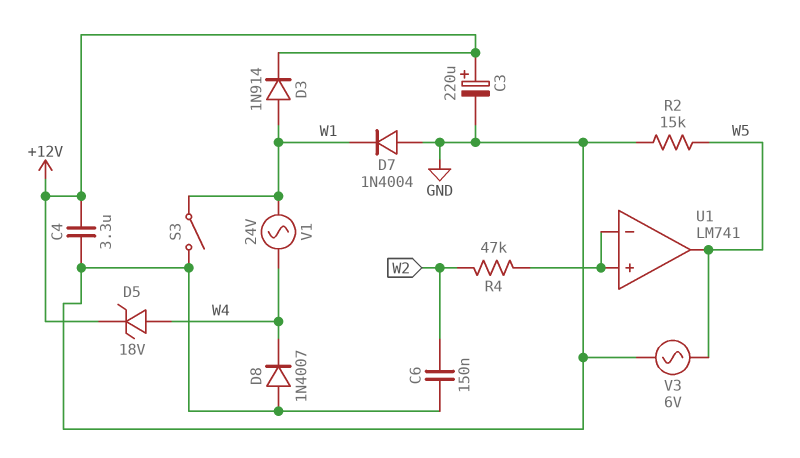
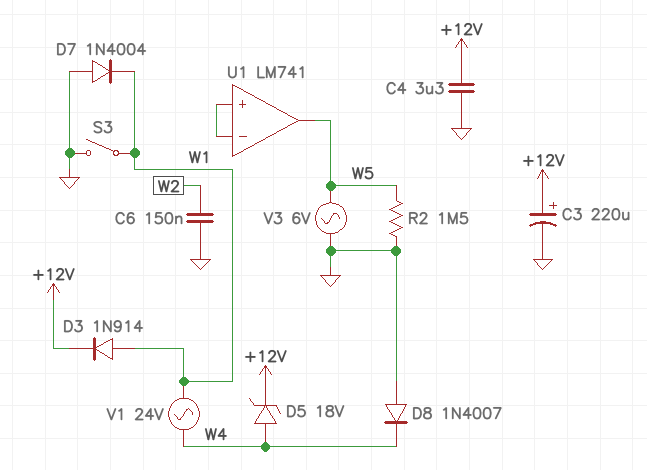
R2: 15k (GND, W5) -> 1.5M (GND, W5)
R4: 47k (U1/in+, W2) -> none

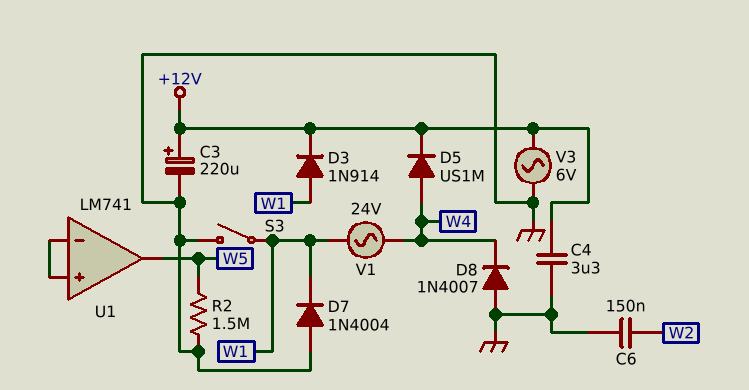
D5: zener 18V (A W4, K +12V) -> diode US1M (A W4, K +12V)
V3: AC 6V (GND, W5) -> AC 6V (+12V, GND)

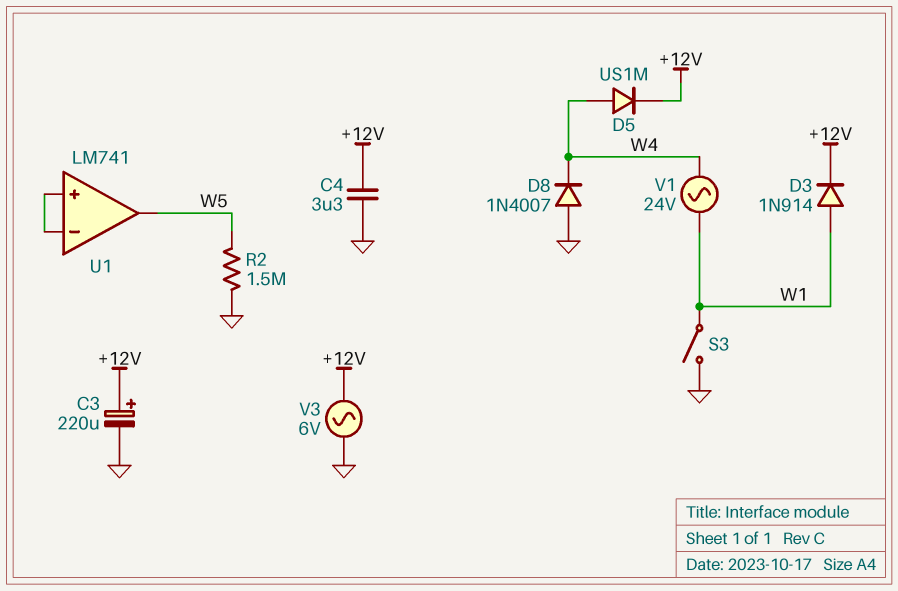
C6: 150nF (GND, W2) -> none
D7: diode 1N4004 (A GND, K W1) -> none

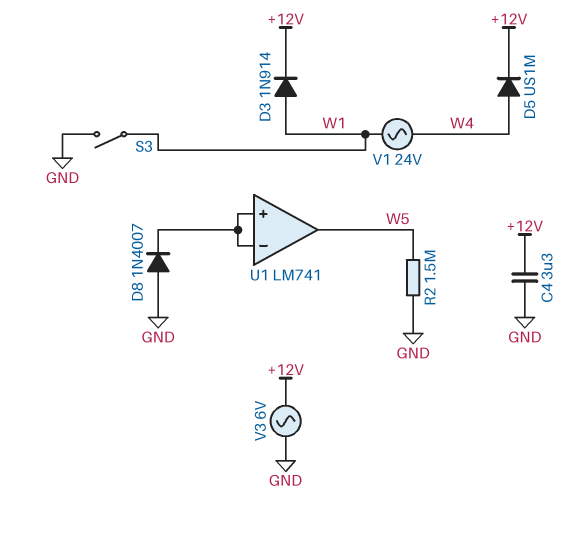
C3: 220uF (plus +12V, minus GND) -> none
D8: diode 1N4007 (A GND, K W4) -> diode 1N4007 (A GND, K U1/in+)

